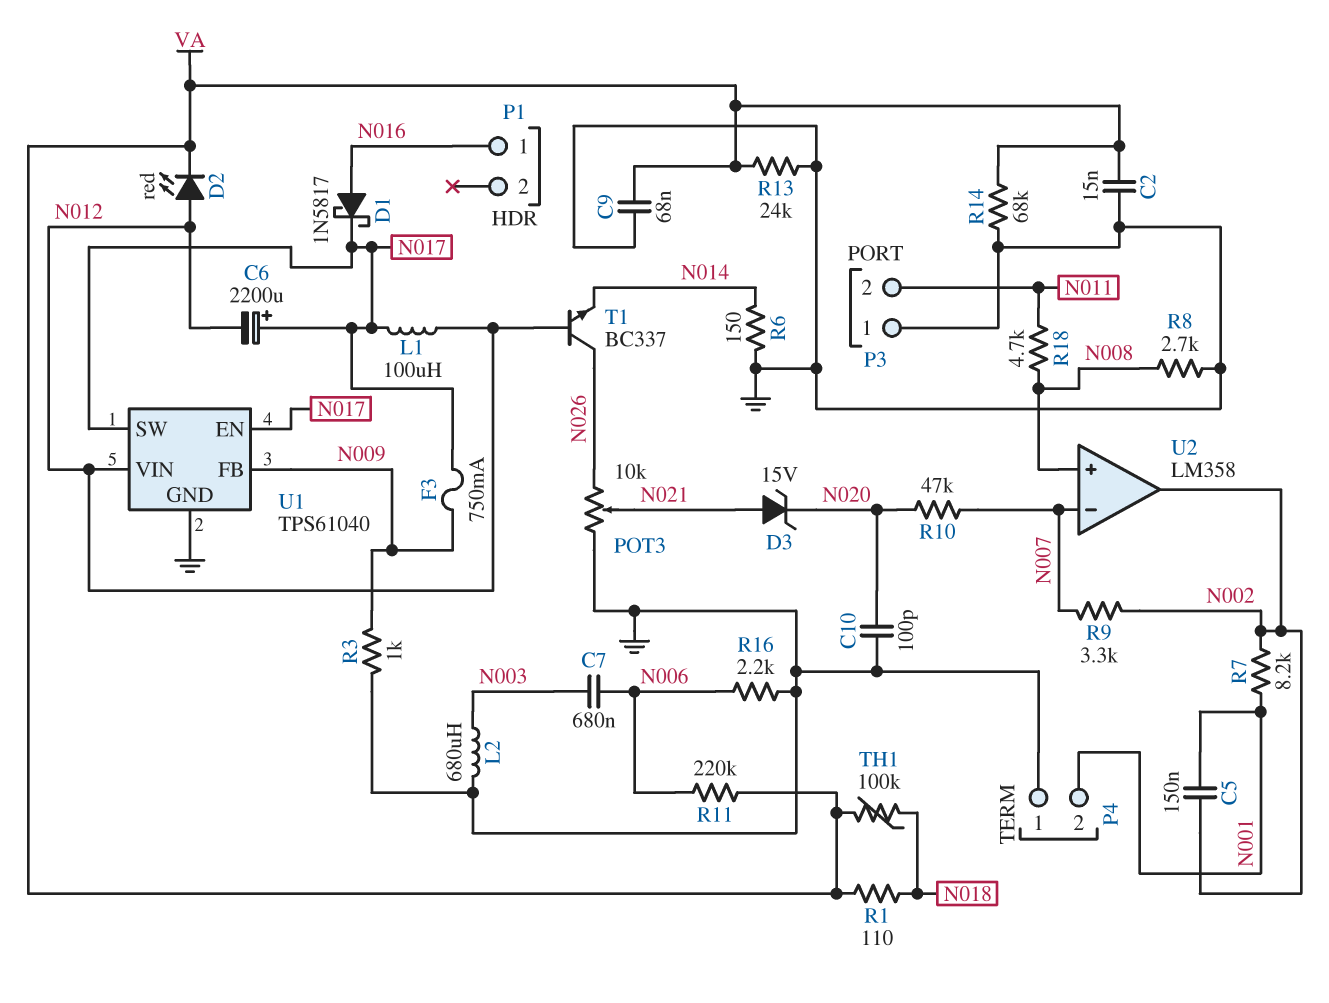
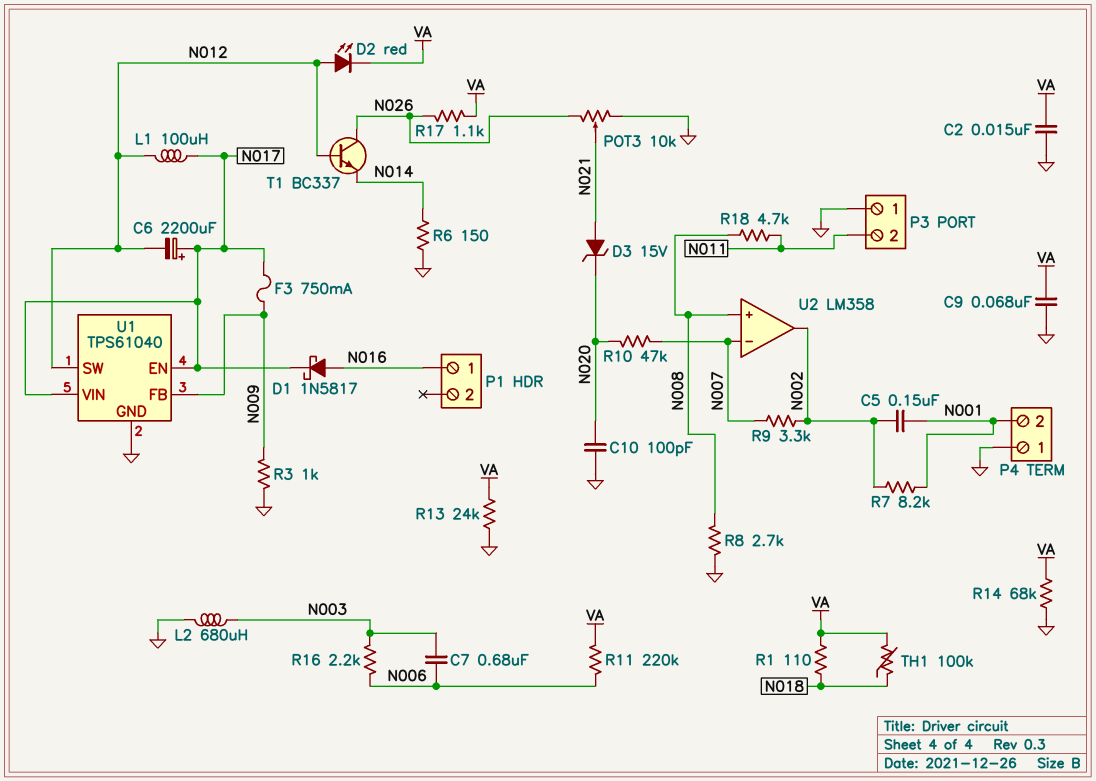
R16: 2.2k (GND, N006) -> 2.2k (N003, N006)
R17: none -> 1.1k (N026, VA)
U1 pin SW: N017 -> N012
U1 pin VIN: N012 -> N017

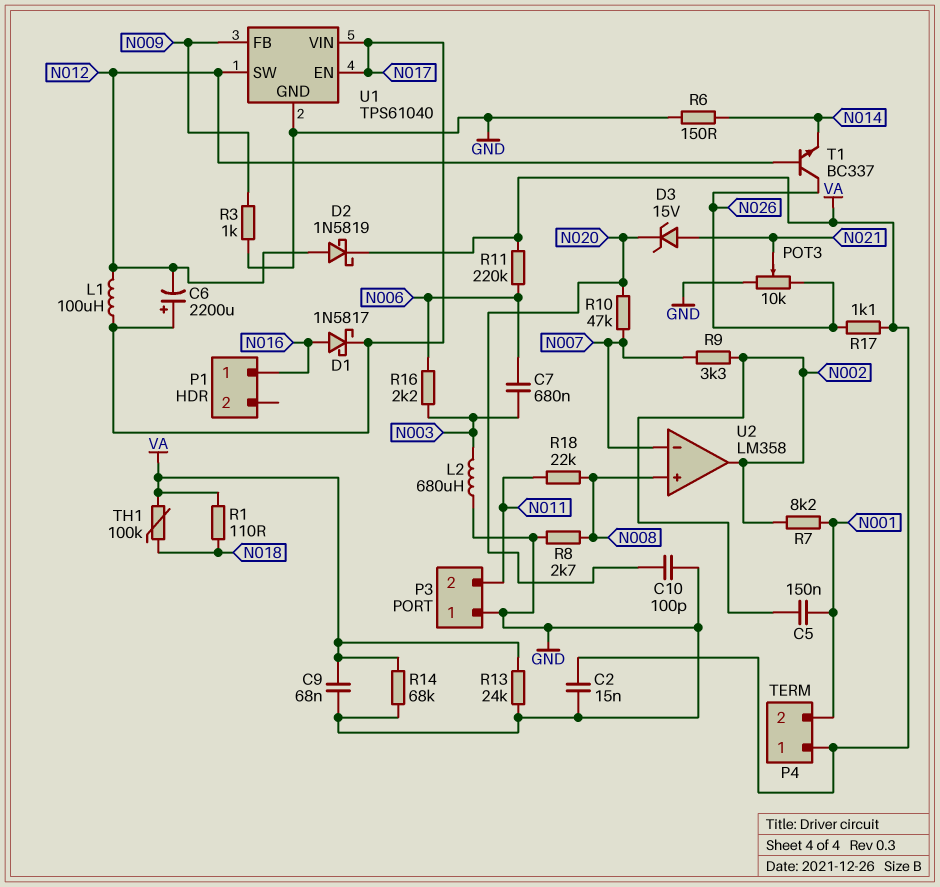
D2: LED red (A N012, K VA) -> schottky 1N5819 (A N012, K VA)
F3: 750mA (N009, N017) -> none
P4 pin 1: GND -> VA
R18: 4.7k (N008, N011) -> 22k (N008, N011)

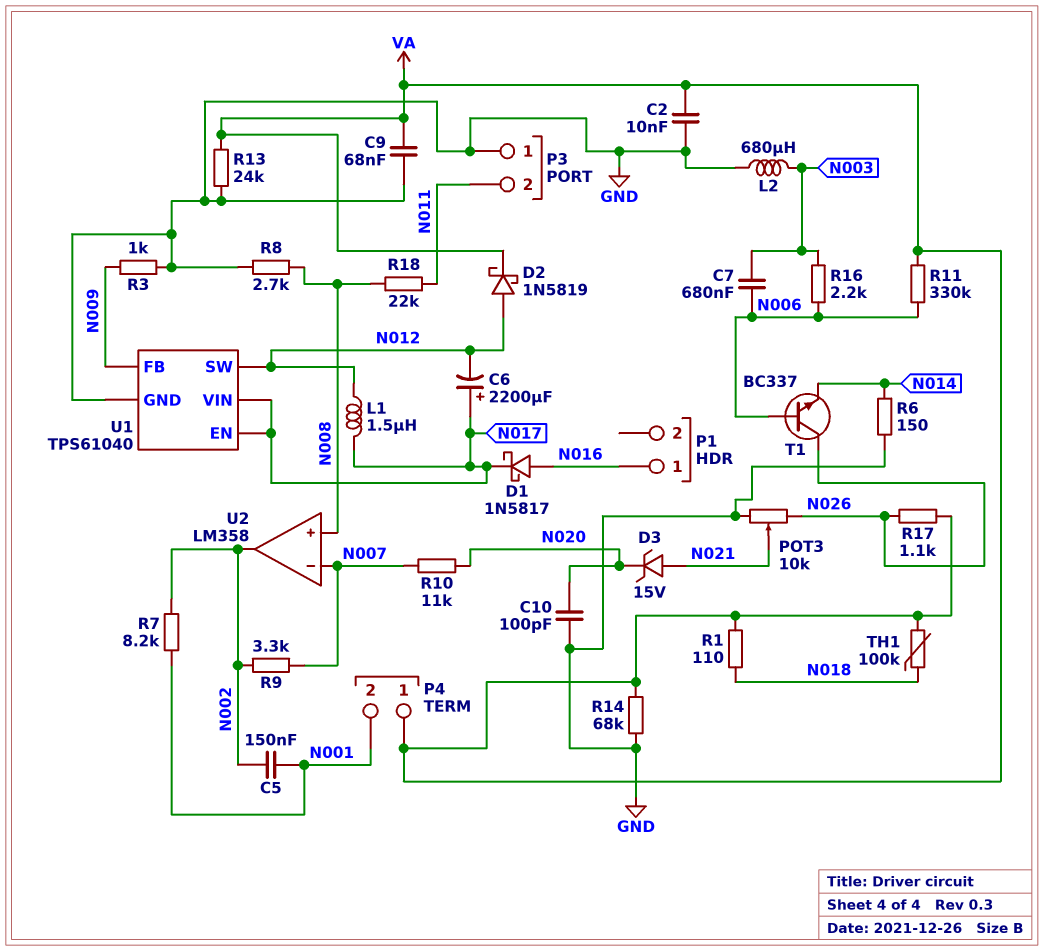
C2: 15nF (GND, VA) -> 10nF (GND, VA)
L1: 100uH (N012, N017) -> 1.5uH (N012, N017)
R10: 47k (N007, N020) -> 11k (N007, N020)
R11: 220k (N006, VA) -> 330k (N006, VA)
T1: NPN BC337 (B N012, C N026, E N014) -> NPN BC337 (B N006, C N026, E N014)

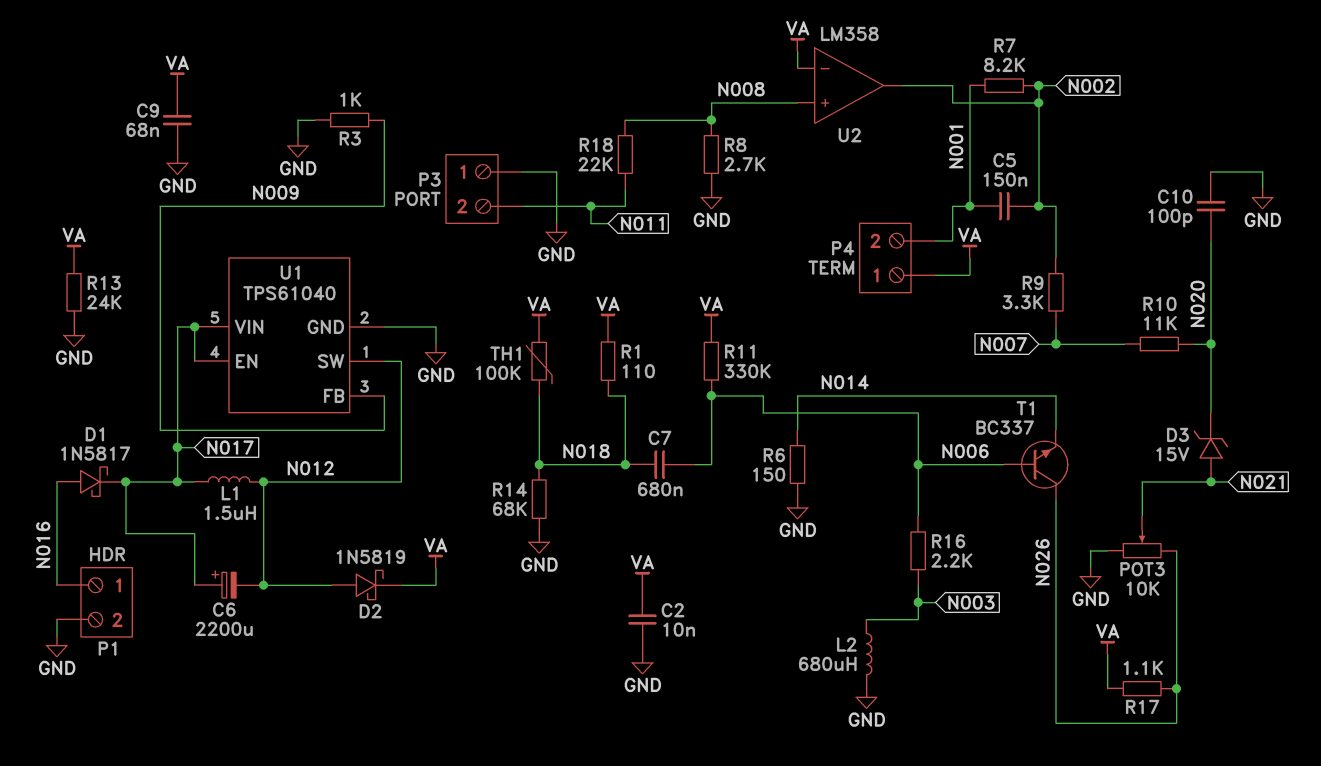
C7: 680nF (N003, N006) -> 680nF (N006, N018)
P1 pin 2: none -> GND
R14: 68k (GND, VA) -> 68k (GND, N018)
U2 pin in-: N007 -> VA

